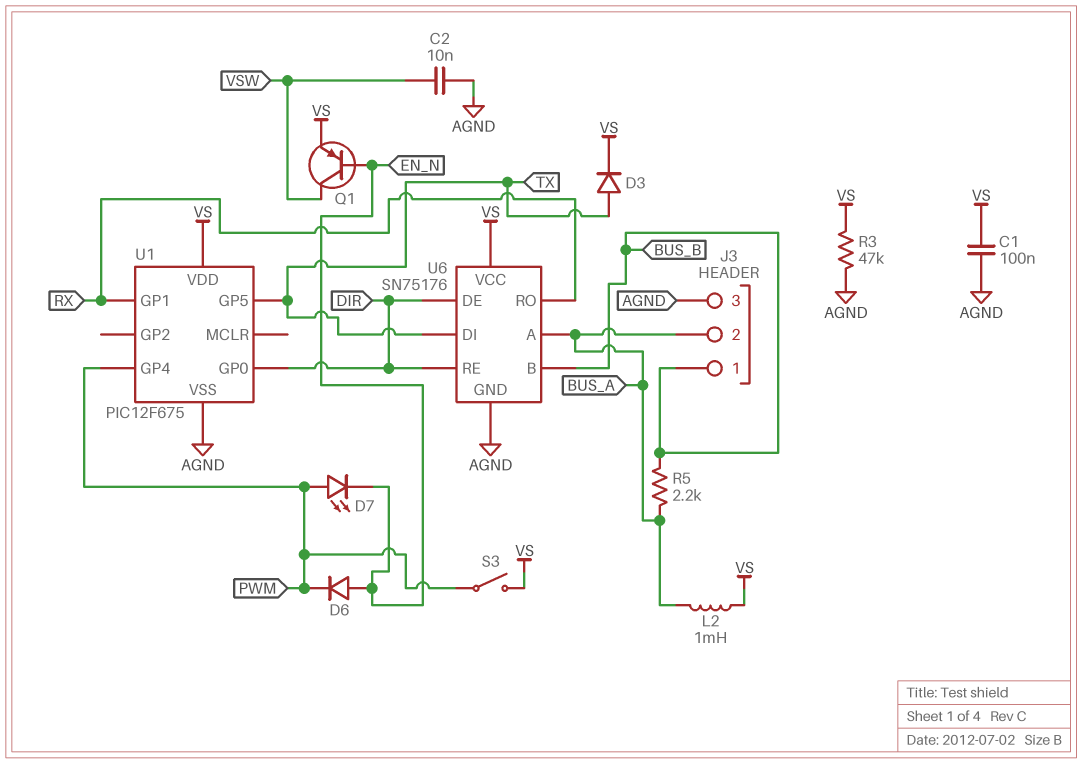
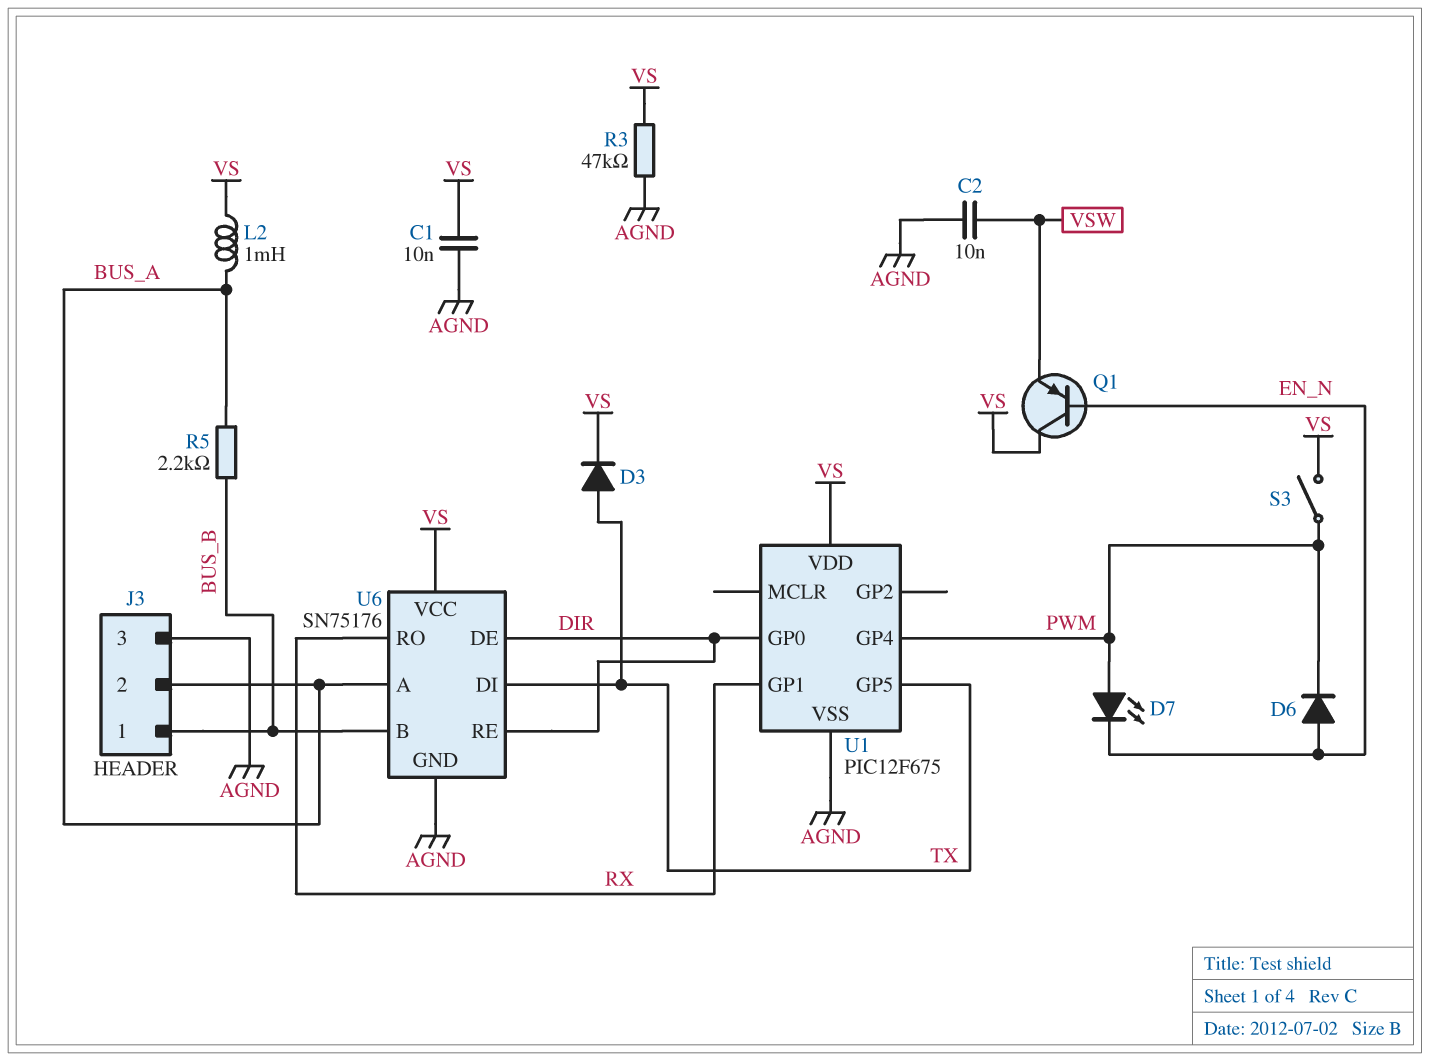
C1: 100nF (AGND, VS) -> 10nF (AGND, VS)
Q1: PNP (B EN_N, C VSW, E VS) -> PNP (B EN_N, C VS, E VSW)

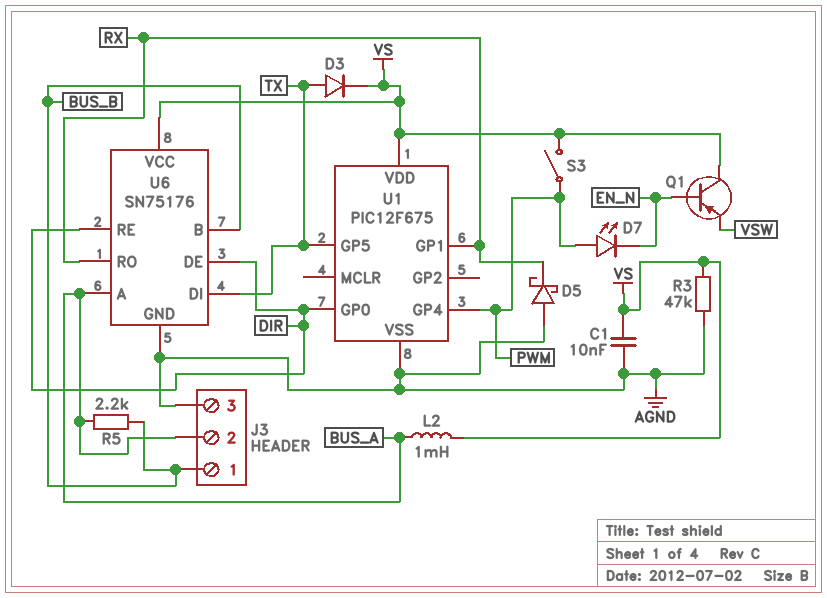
C2: 10nF (AGND, VSW) -> none
D5: none -> schottky (A AGND, K RX)
D6: diode (A EN_N, K PWM) -> none

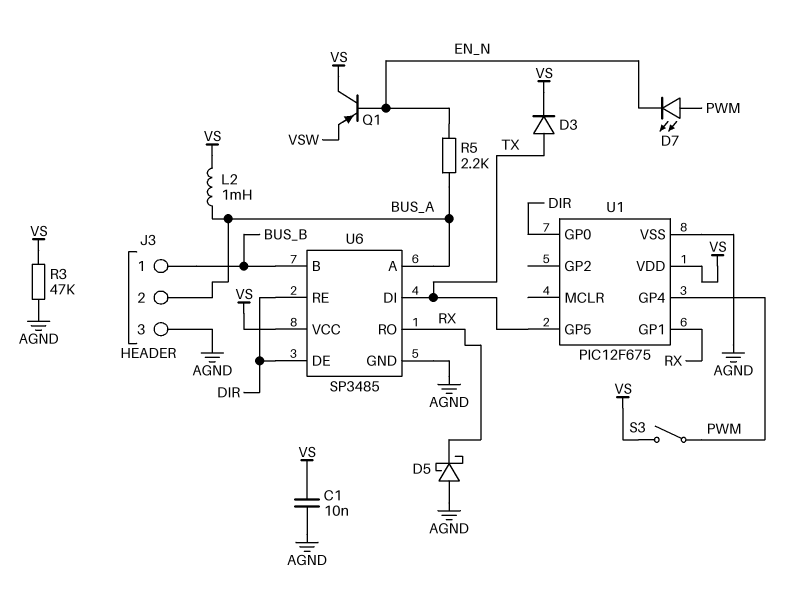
R5: 2.2k (BUS_A, BUS_B) -> 2.2k (BUS_A, EN_N)
U6: SN75176 -> SP3485

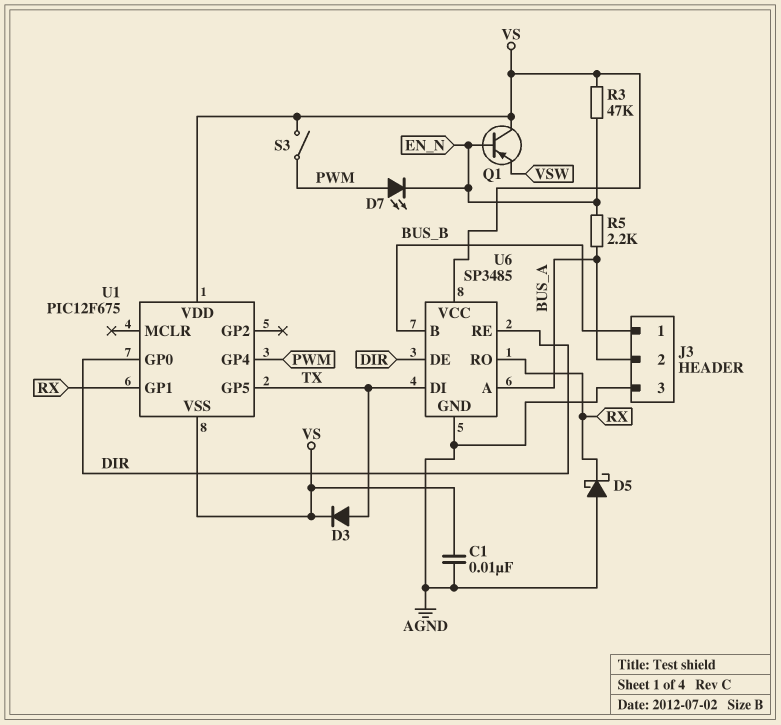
L2: 1mH (BUS_A, VS) -> none
R3: 47k (AGND, VS) -> 47k (EN_N, VS)
U1 pin VSS: AGND -> VS

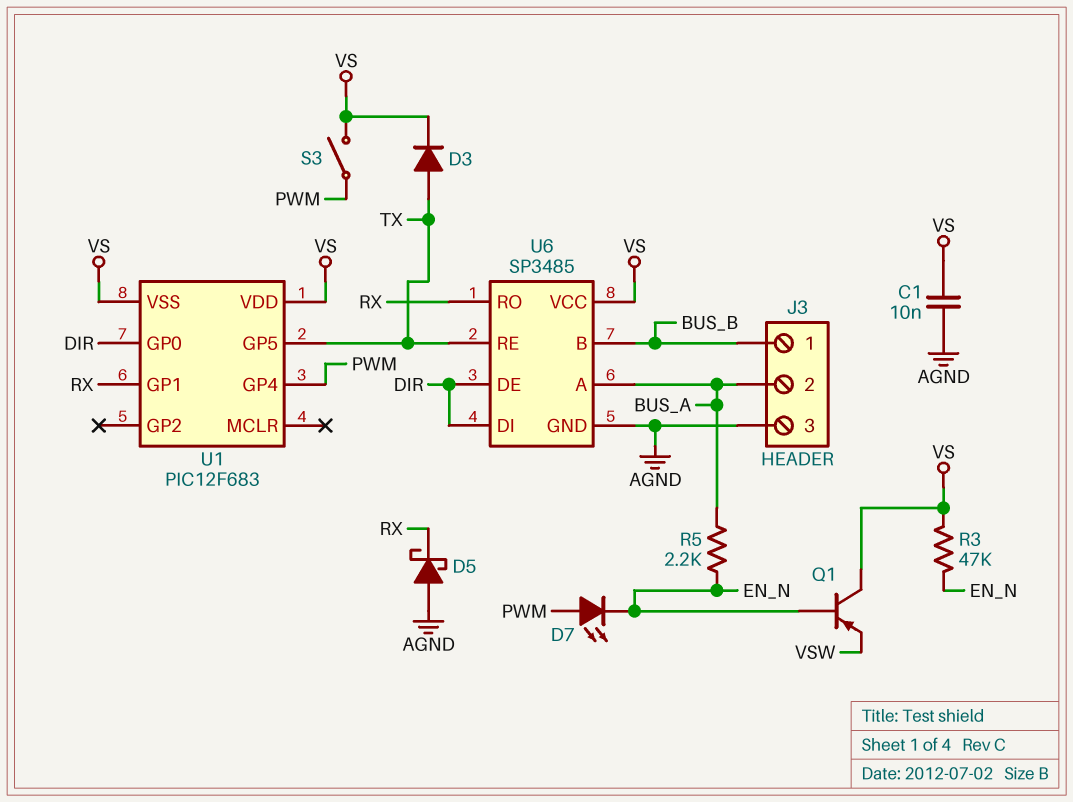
U1: PIC12F675 -> PIC12F683
U6 pin DI: TX -> DIR
U6 pin RE: DIR -> TX

